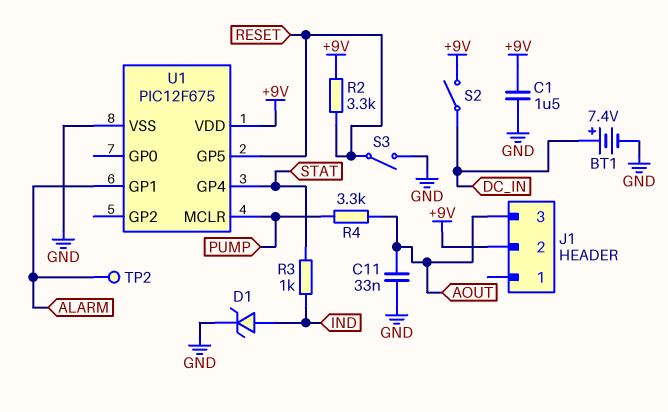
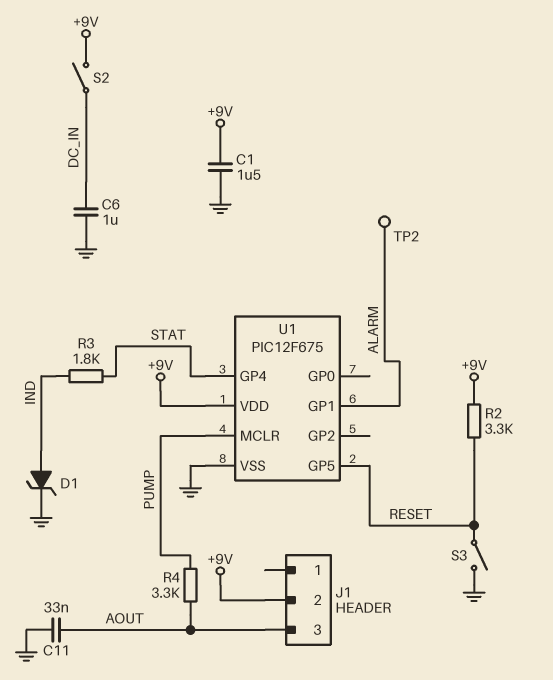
BT1: 7.4V (plus DC_IN, minus GND) -> none
C6: none -> 1uF (DC_IN, GND)
R3: 1k (IND, STAT) -> 1.8k (IND, STAT)

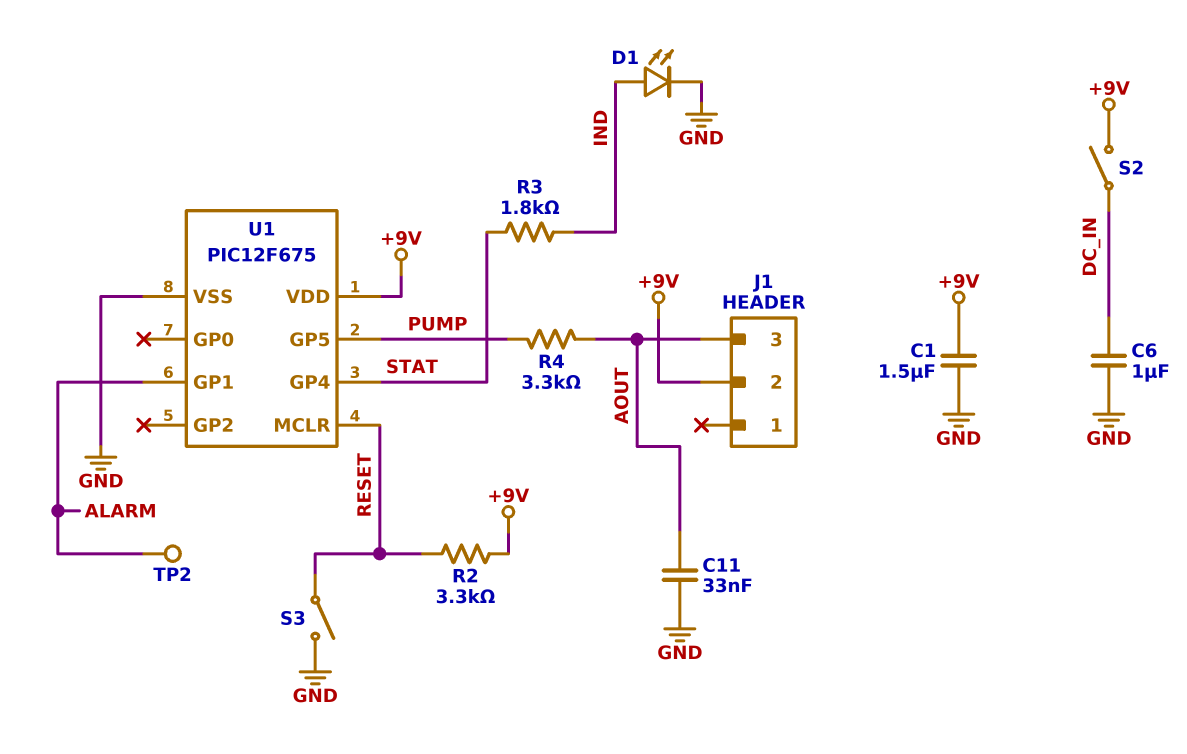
D1: zener (A IND, K GND) -> LED (A IND, K GND)
U1 pin GP5: RESET -> PUMP
U1 pin MCLR: PUMP -> RESET

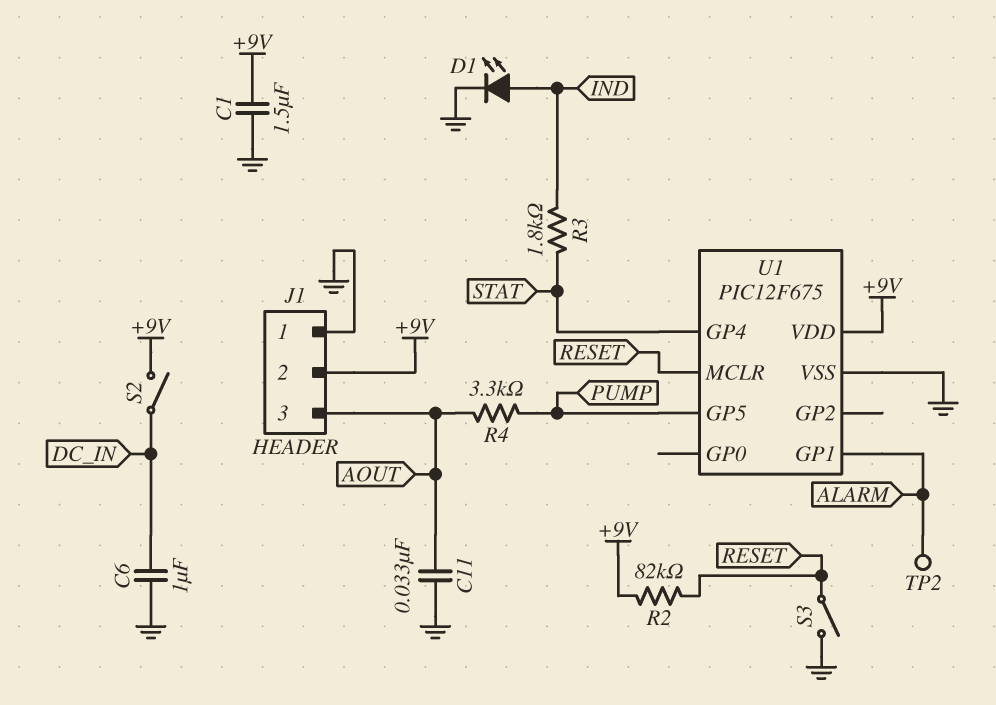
J1 pin 1: none -> GND
R2: 3.3k (+9V, RESET) -> 82k (+9V, RESET)

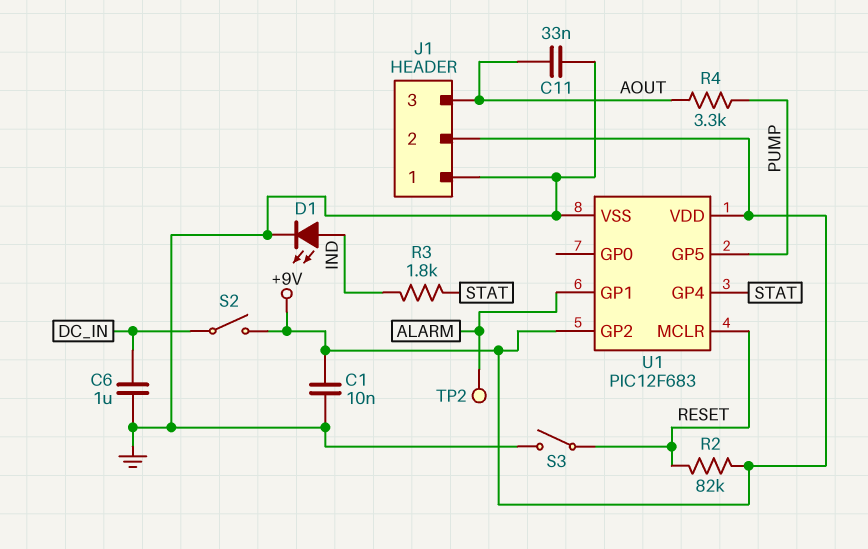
C1: 1.5uF (+9V, GND) -> 10nF (+9V, GND)
U1: PIC12F675 -> PIC12F683
U1 pin GP2: none -> +9V

